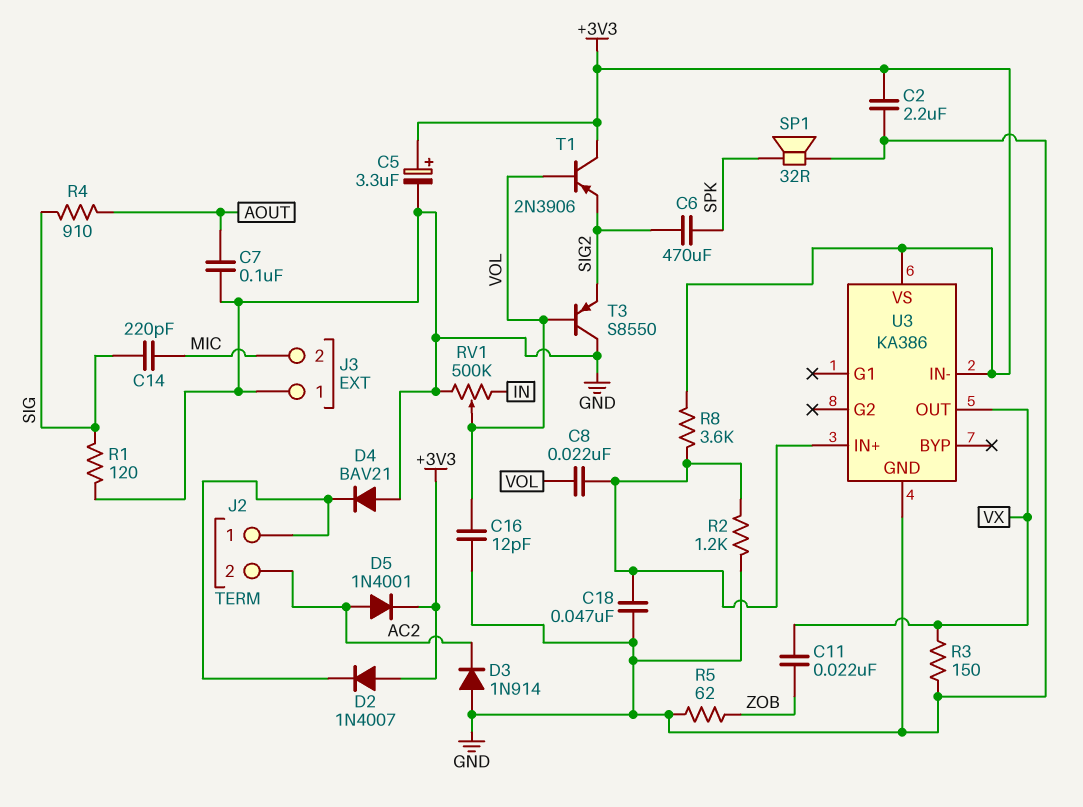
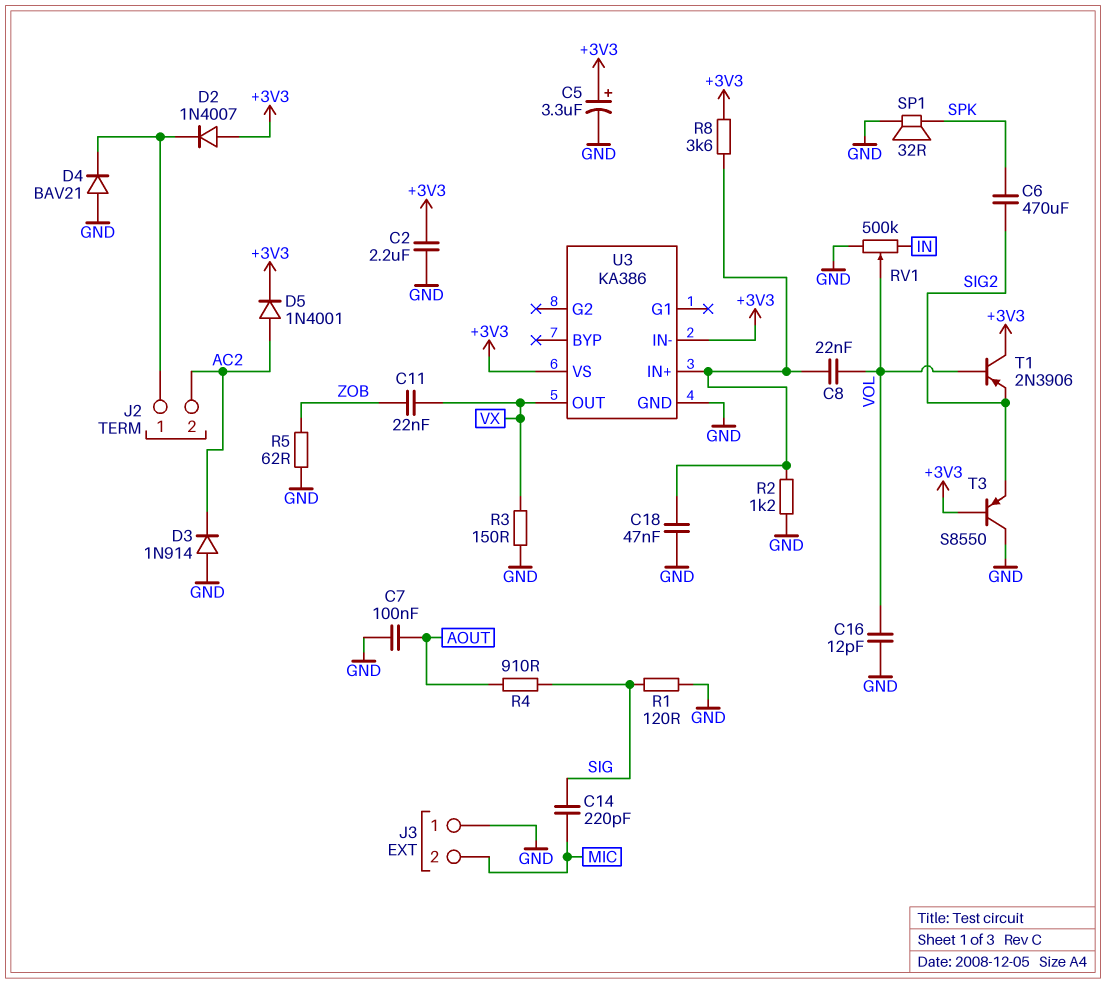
T3: PNP S8550 (B VOL, C GND, E SIG2) -> PNP S8550 (B +3V3, C GND, E SIG2)

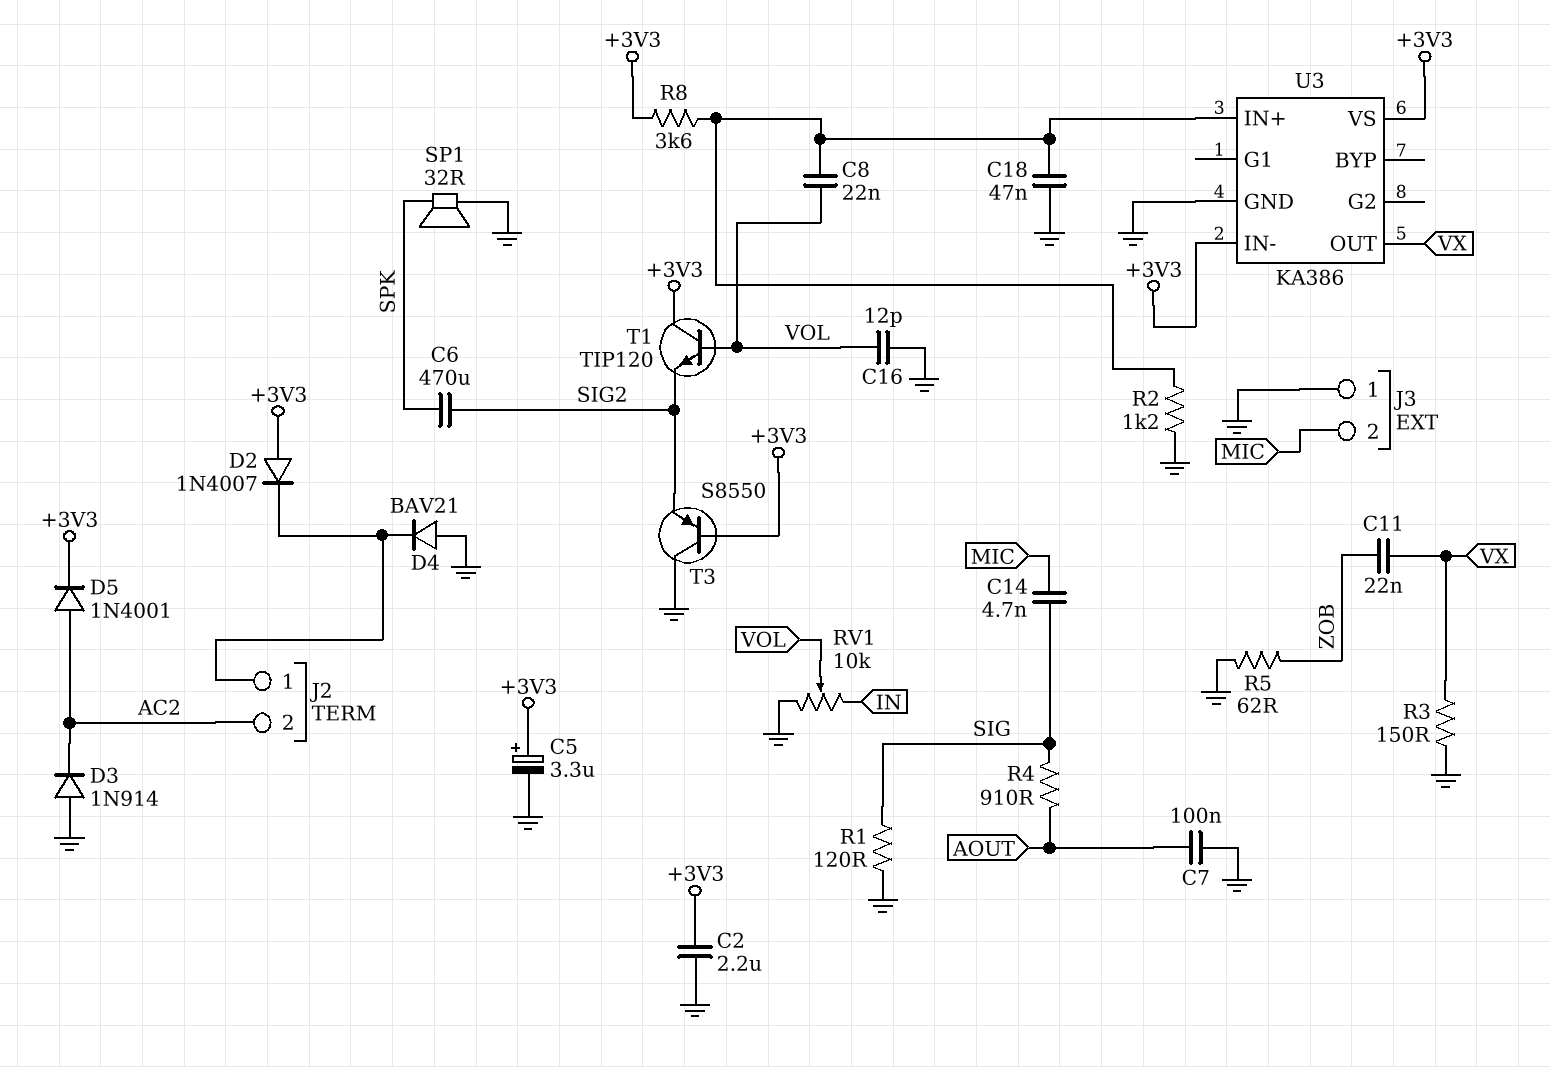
C14: 220pF (MIC, SIG) -> 4.7nF (MIC, SIG)
RV1: 500k (GND, IN, wiper VOL) -> 10k (GND, IN, wiper VOL)
T1: PNP 2N3906 (B VOL, C +3V3, E SIG2) -> NPN TIP120 (B VOL, C +3V3, E SIG2)

